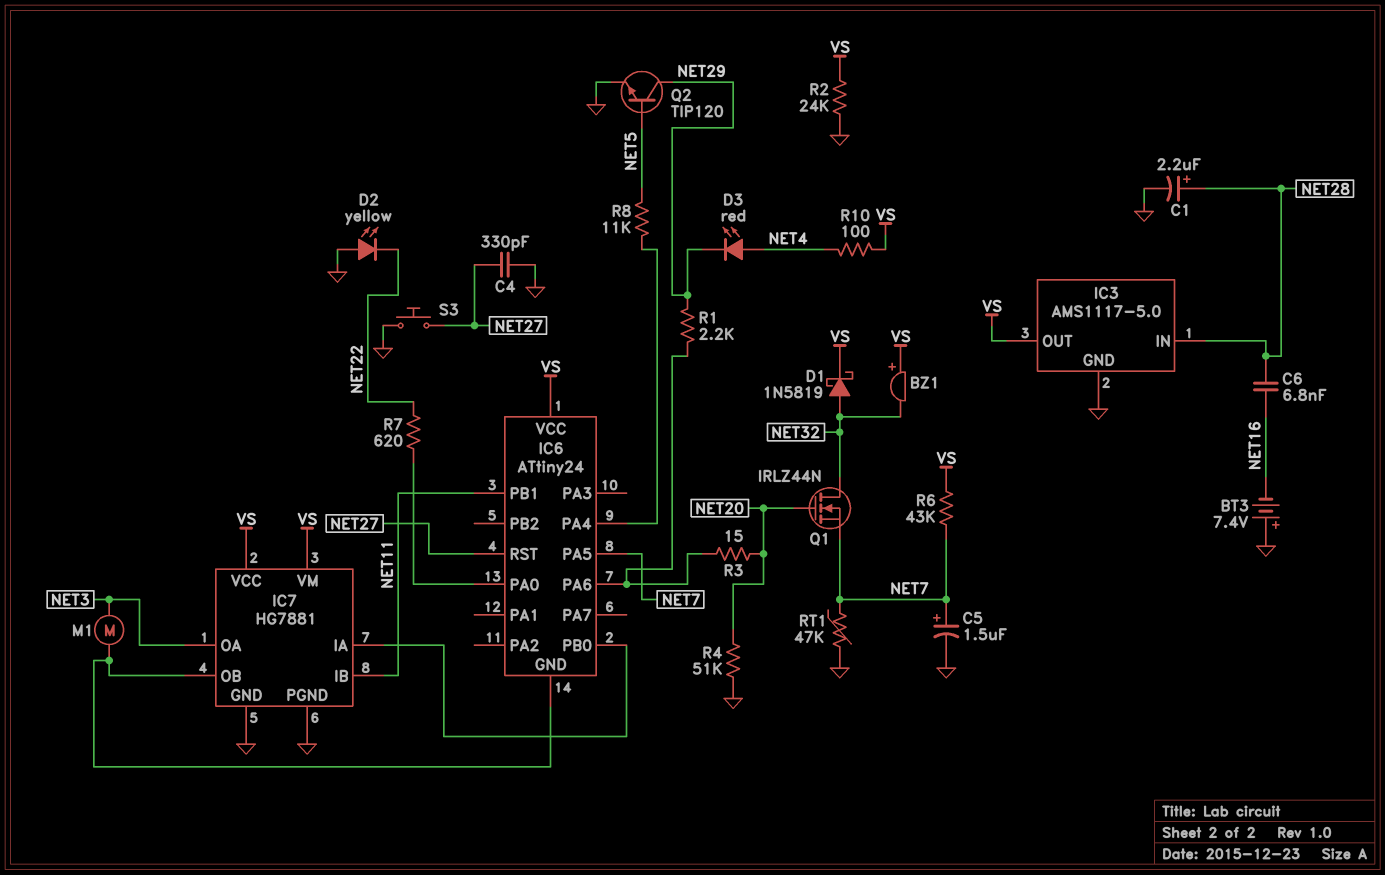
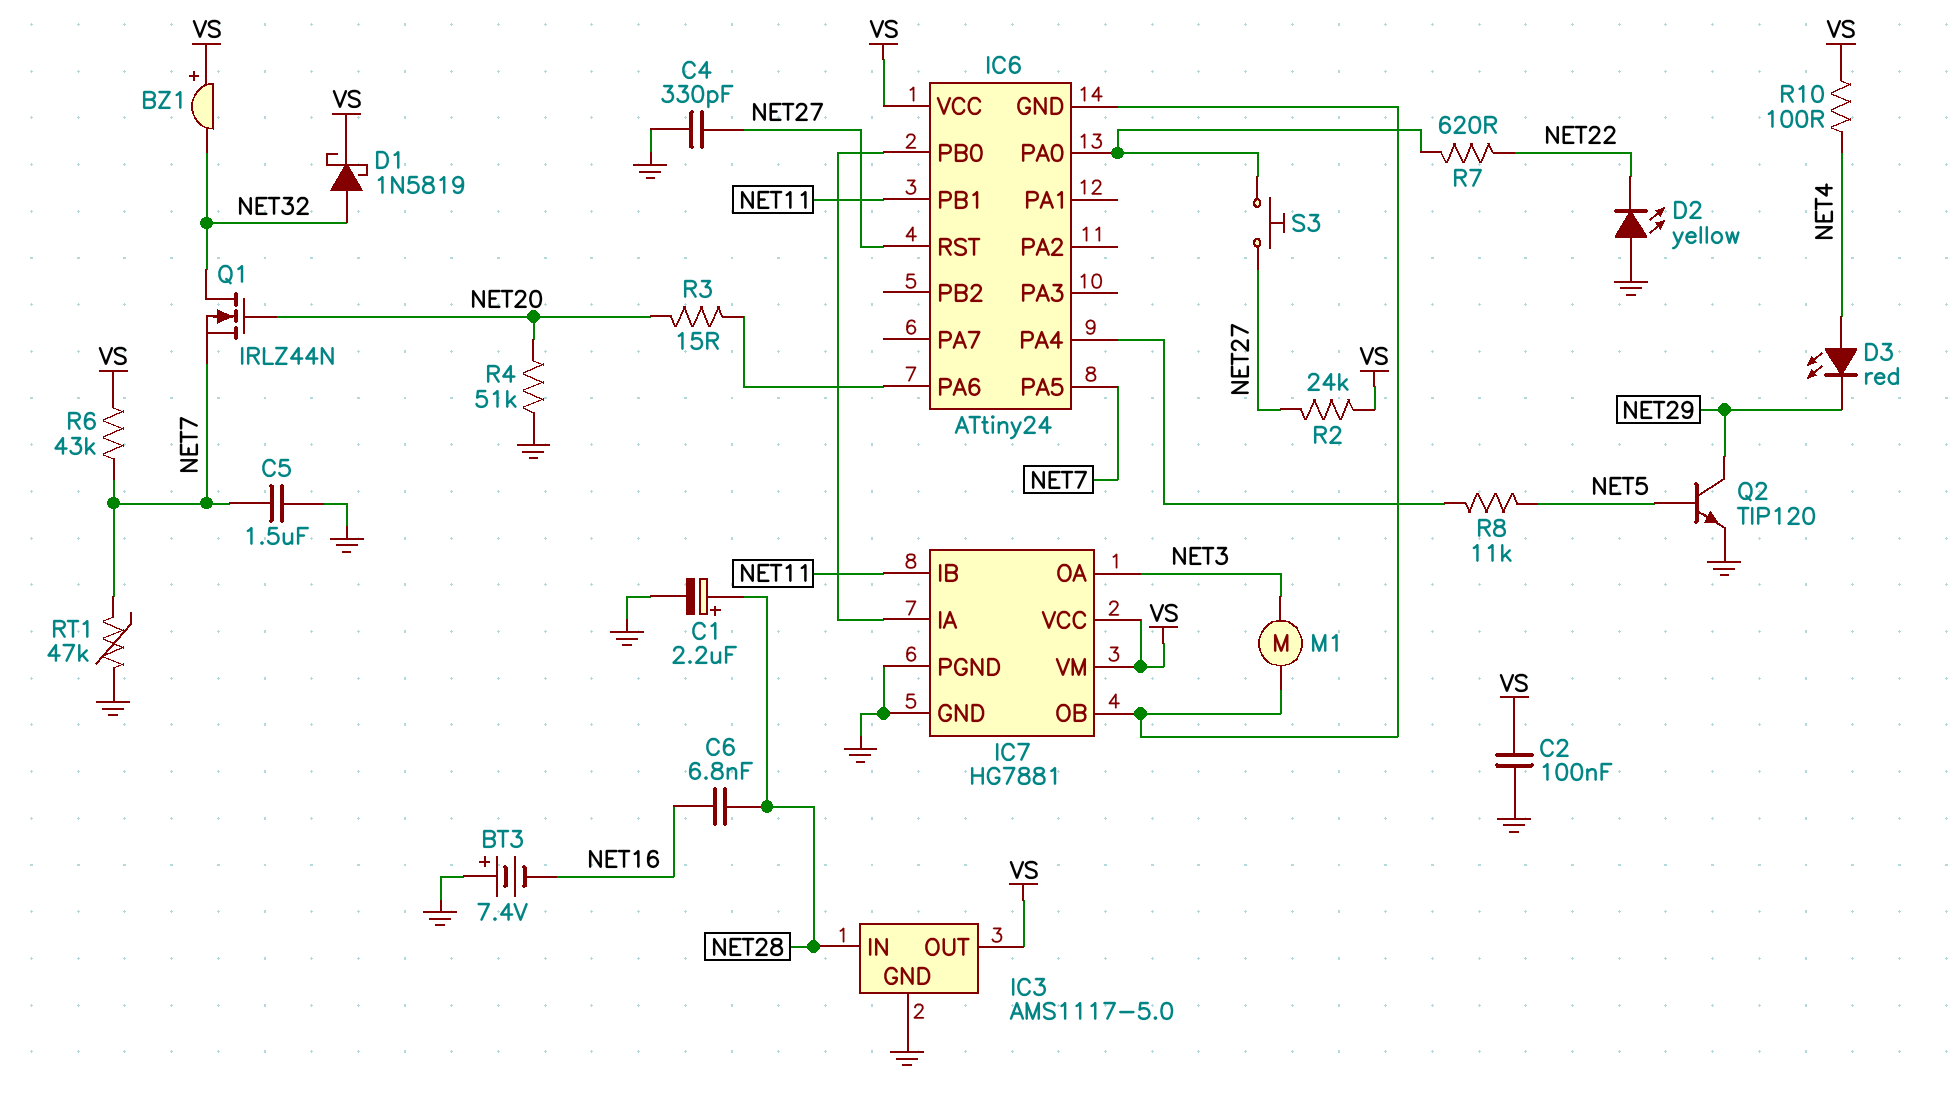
C2: none -> 100nF (GND, VS)
C5: 1.5uF (plus NET7, minus GND) -> 1.5uF (GND, NET7)
R1: 2.2k (IC6/PA6, NET29) -> none
R2: 24k (GND, VS) -> 24k (NET27, VS)
S3: button (GND, NET27) -> button (IC6/PA0, NET27)

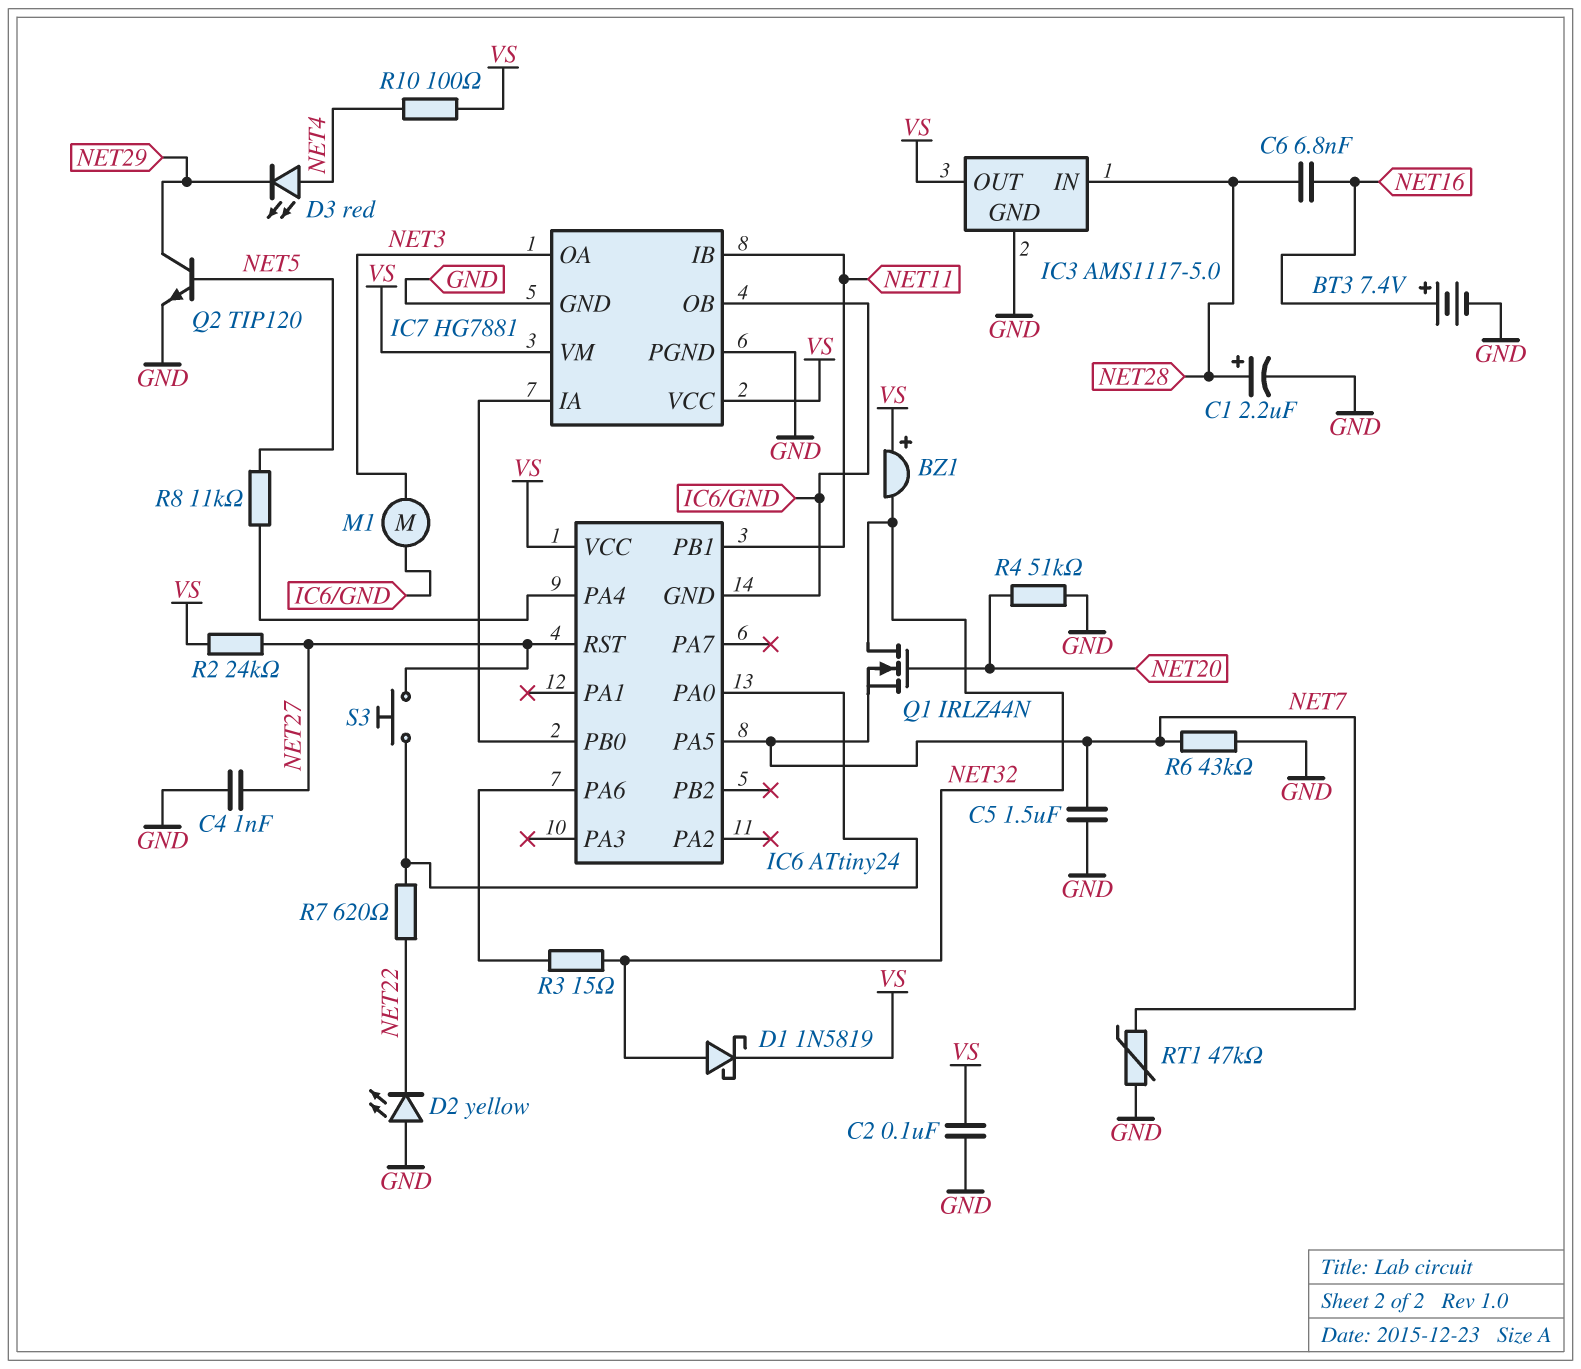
BT3: 7.4V (plus GND, minus NET16) -> 7.4V (plus NET16, minus GND)
C4: 330pF (GND, NET27) -> 1nF (GND, NET27)
R3: 15 (IC6/PA6, NET20) -> 15 (IC6/PA6, NET32)
R6: 43k (NET7, VS) -> 43k (GND, NET7)

